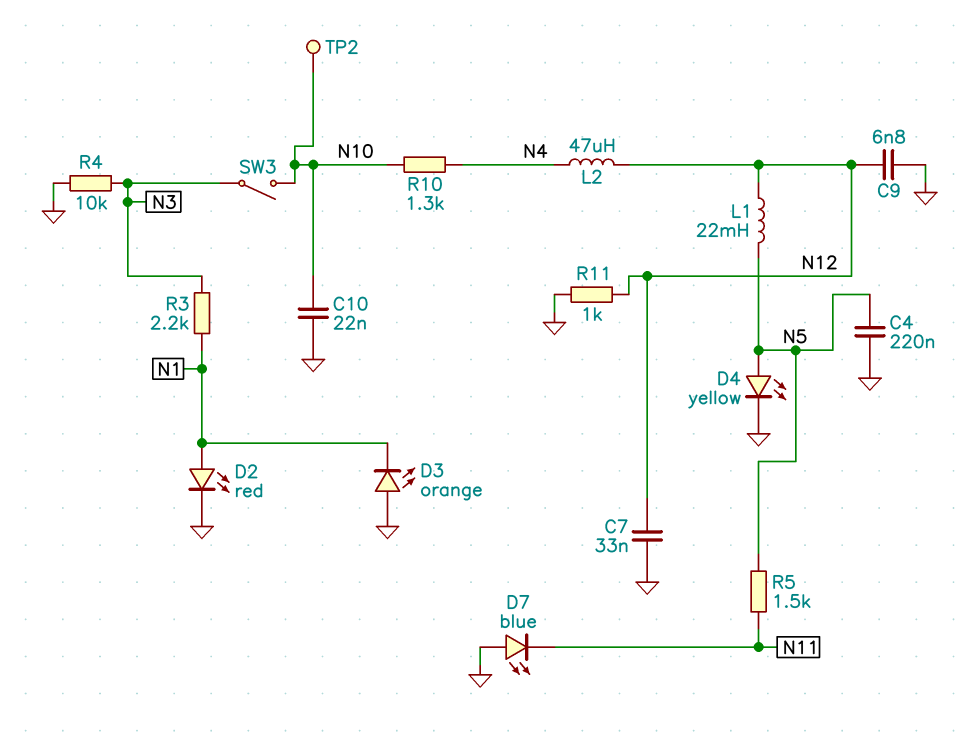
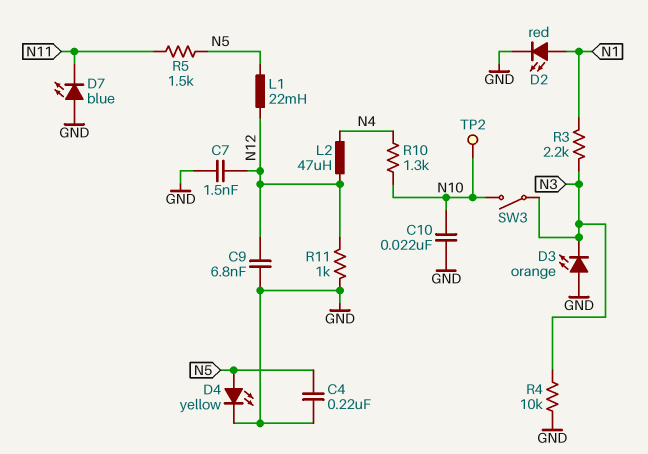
C7: 33nF (GND, N12) -> 1.5nF (GND, N12)
D3: LED orange (A GND, K N1) -> LED orange (A GND, K N3)

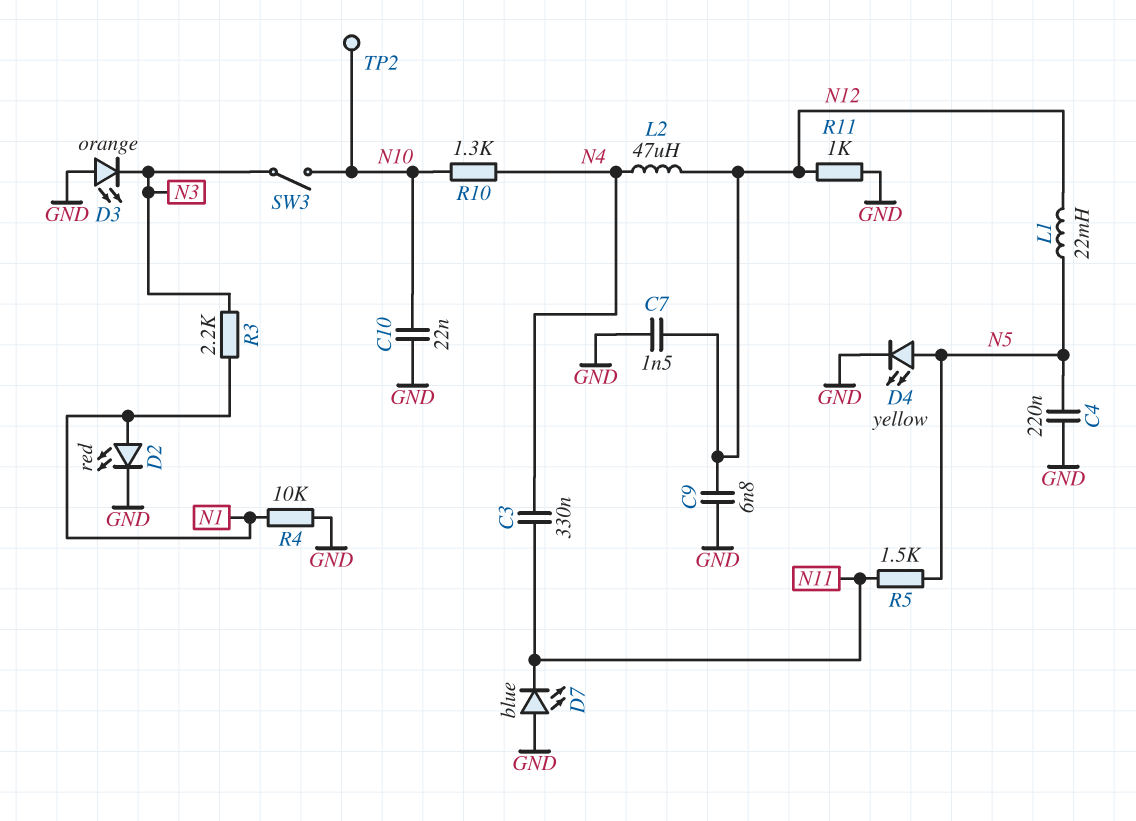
C3: none -> 330nF (N4, N11)
R4: 10k (GND, N3) -> 10k (GND, N1)

